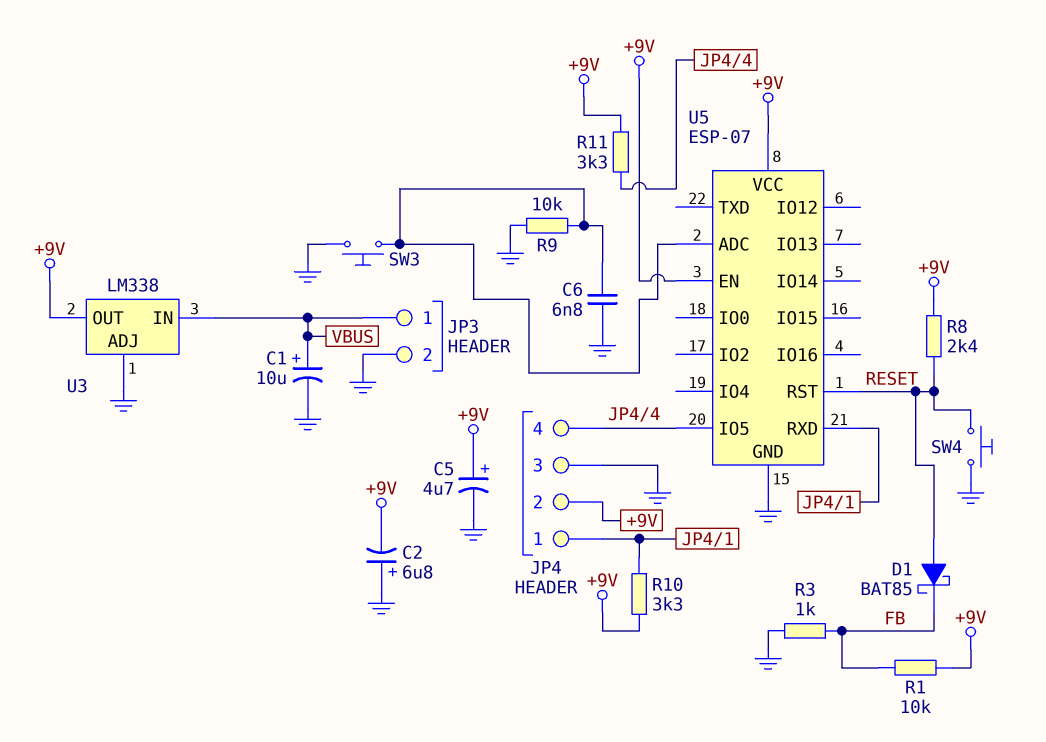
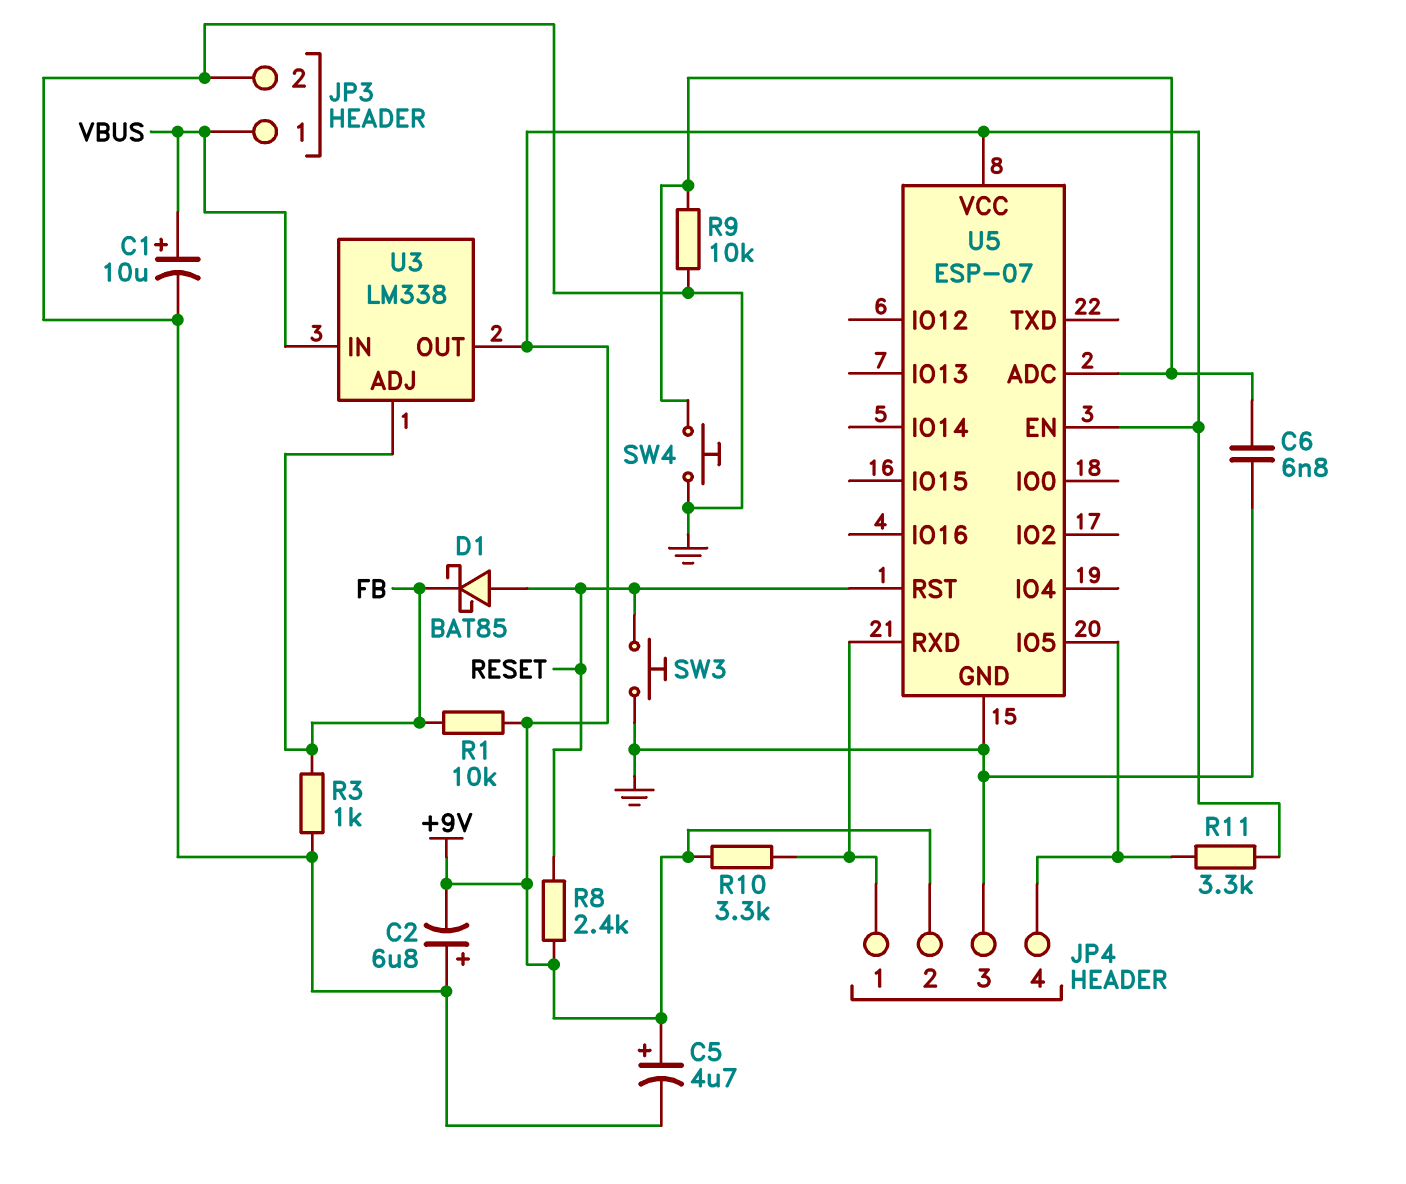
SW3: button (GND, U5/ADC) -> button (GND, RESET)
SW4: button (GND, RESET) -> button (GND, U5/ADC)
U3 pin ADJ: GND -> FB

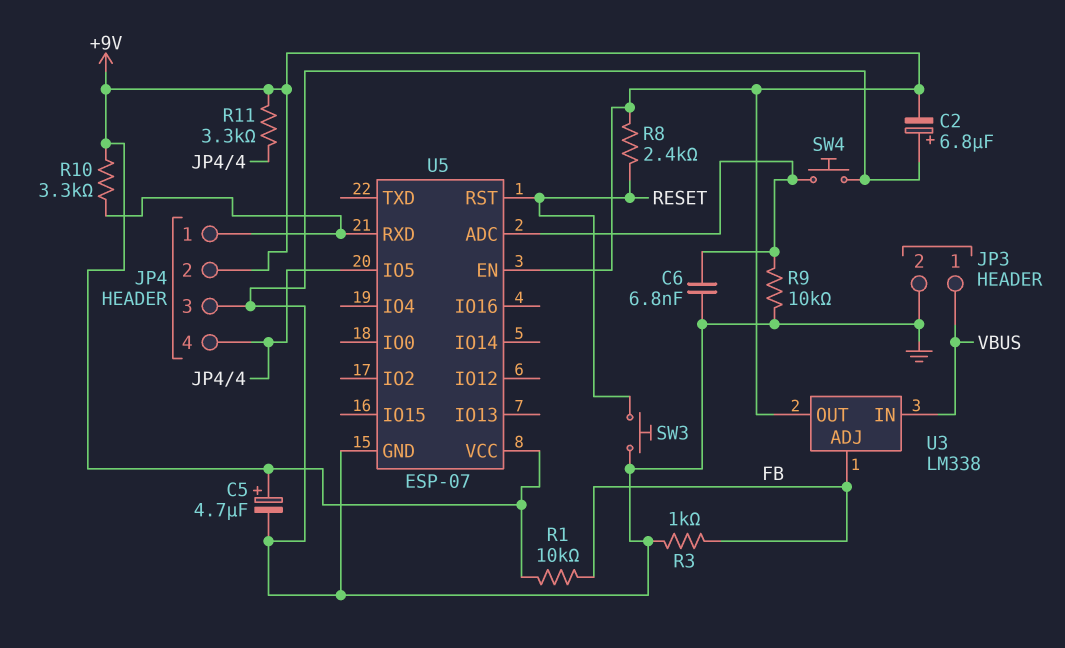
C1: 10uF (plus VBUS, minus GND) -> none
D1: schottky BAT85 (A RESET, K FB) -> none

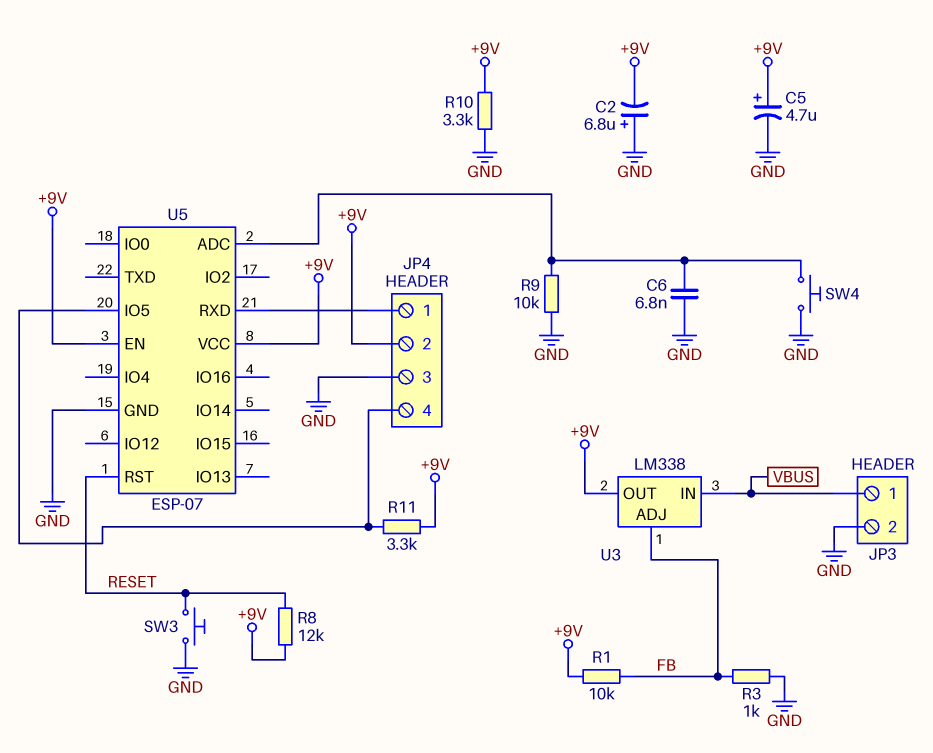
R8: 2.4k (+9V, RESET) -> 12k (+9V, RESET)
R10: 3.3k (+9V, JP4/1) -> 3.3k (+9V, GND)

